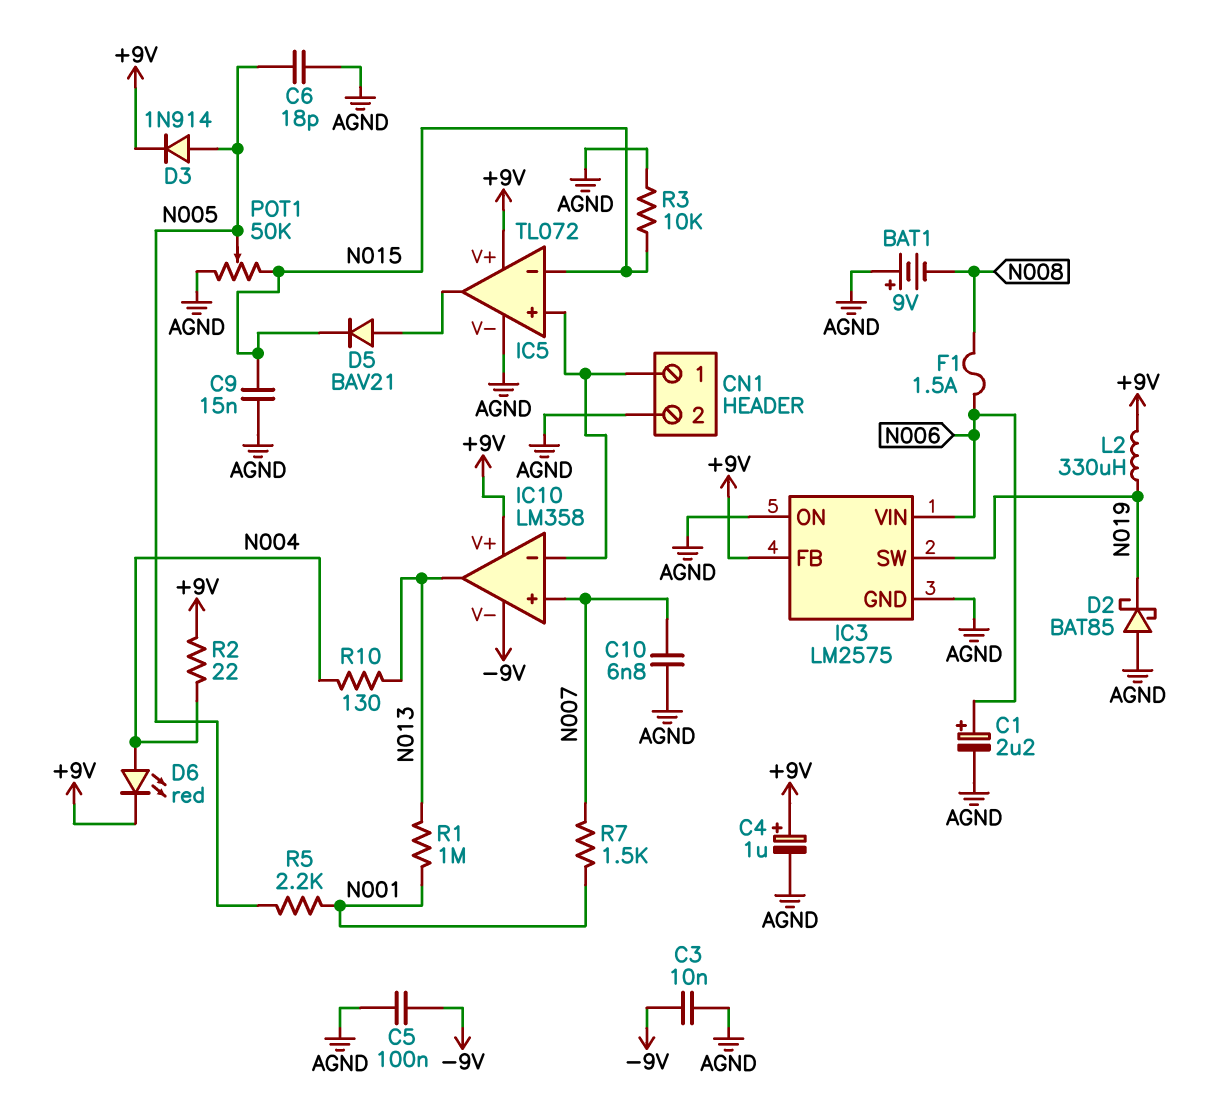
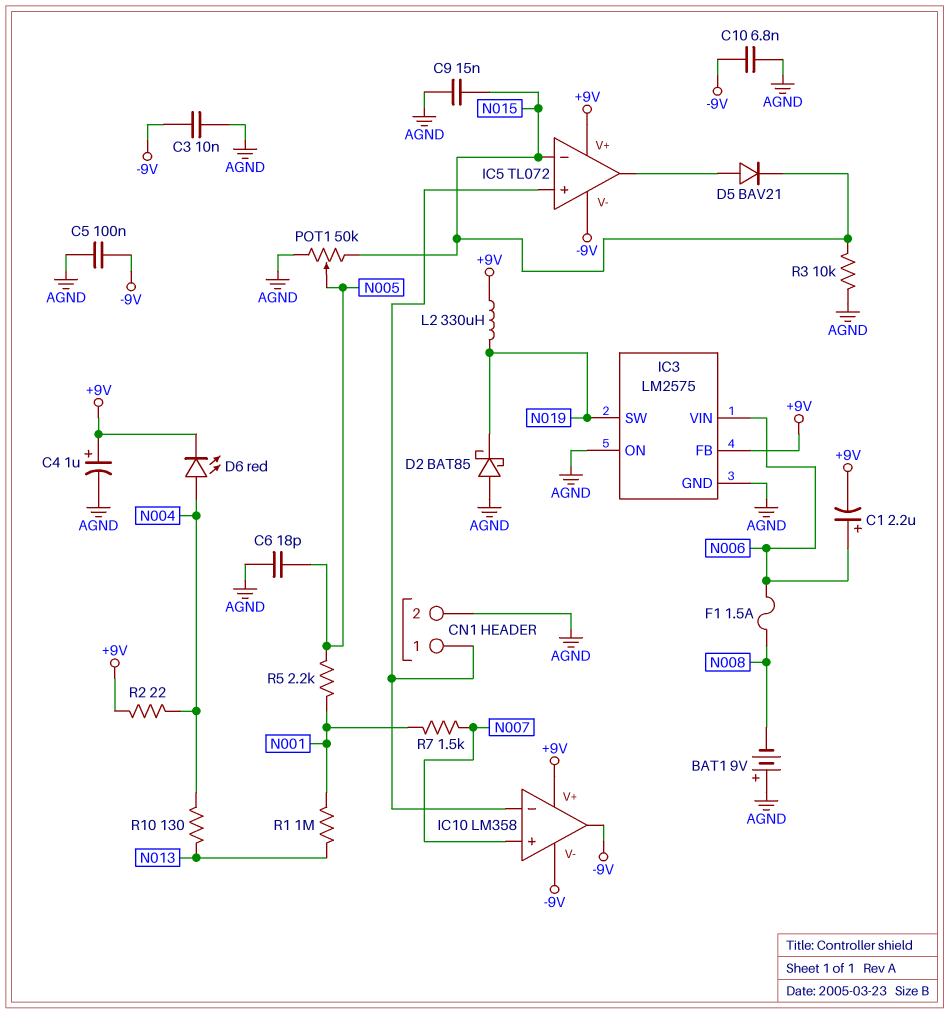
C1: 2.2uF (plus N006, minus AGND) -> 2.2uF (plus N006, minus +9V)
C10: 6.8nF (AGND, N007) -> 6.8nF (-9V, AGND)
D3: diode 1N914 (A N005, K +9V) -> none
IC5 pin V-: AGND -> -9V
IC10 pin out: N013 -> -9V

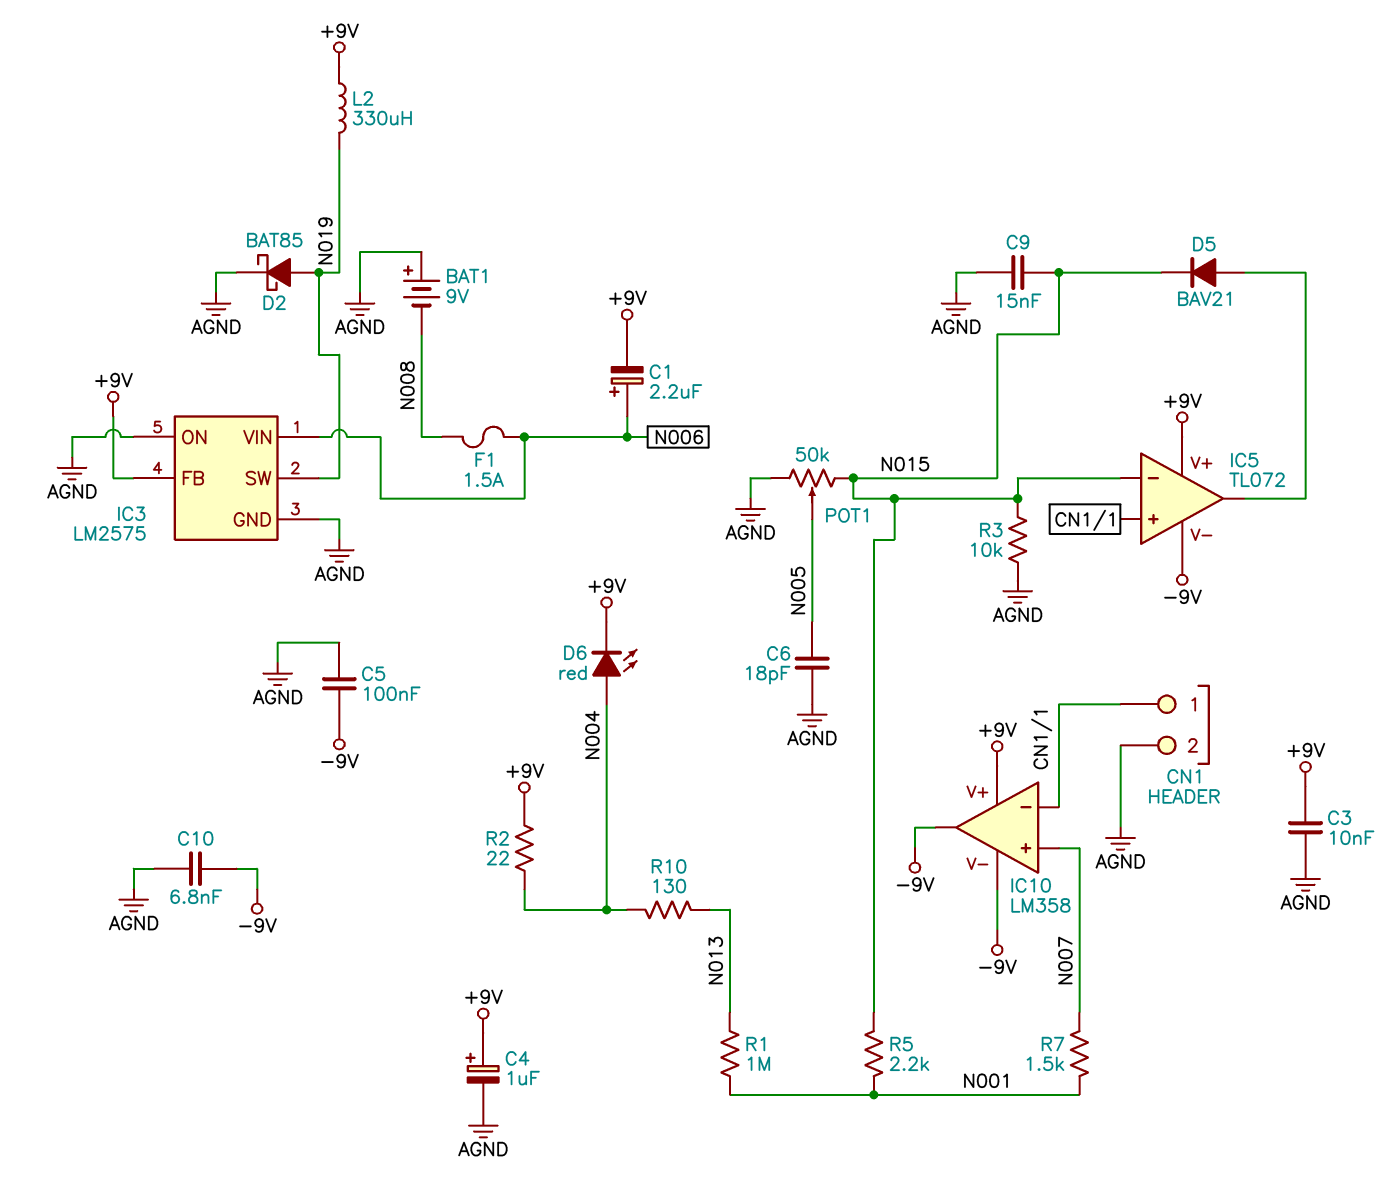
C3: 10nF (-9V, AGND) -> 10nF (+9V, AGND)
D2: schottky BAT85 (A AGND, K N019) -> schottky BAT85 (A N019, K AGND)
R5: 2.2k (N001, N005) -> 2.2k (N001, N015)

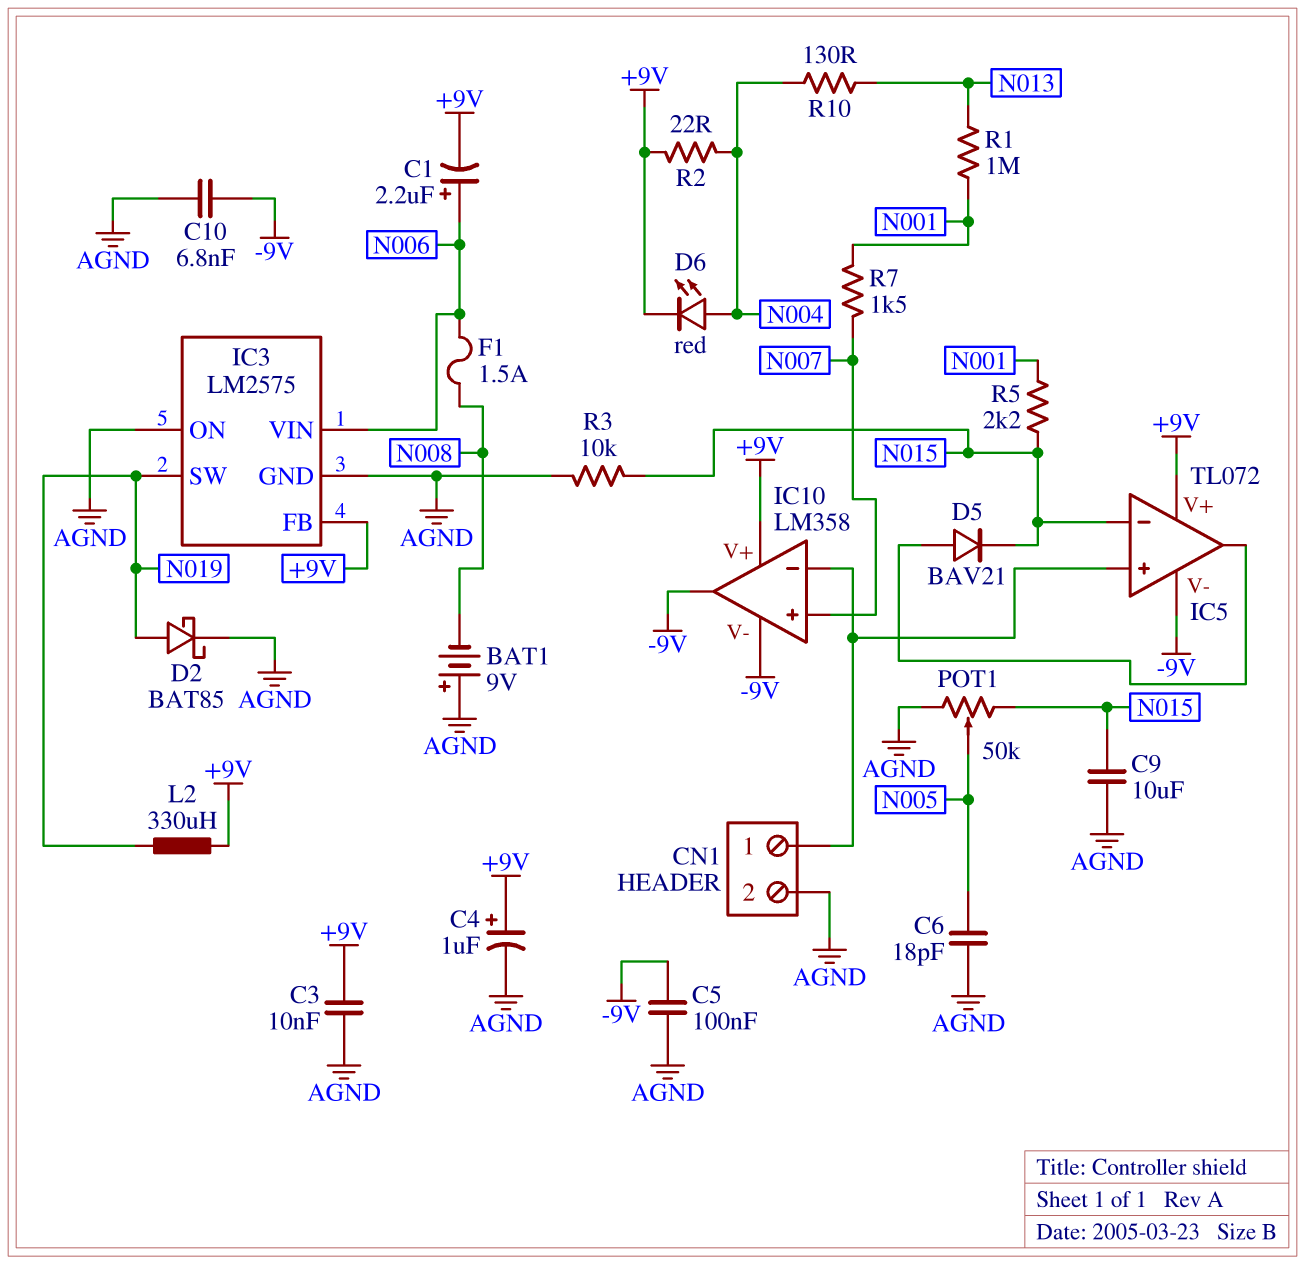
C9: 15nF (AGND, N015) -> 10uF (AGND, N015)

